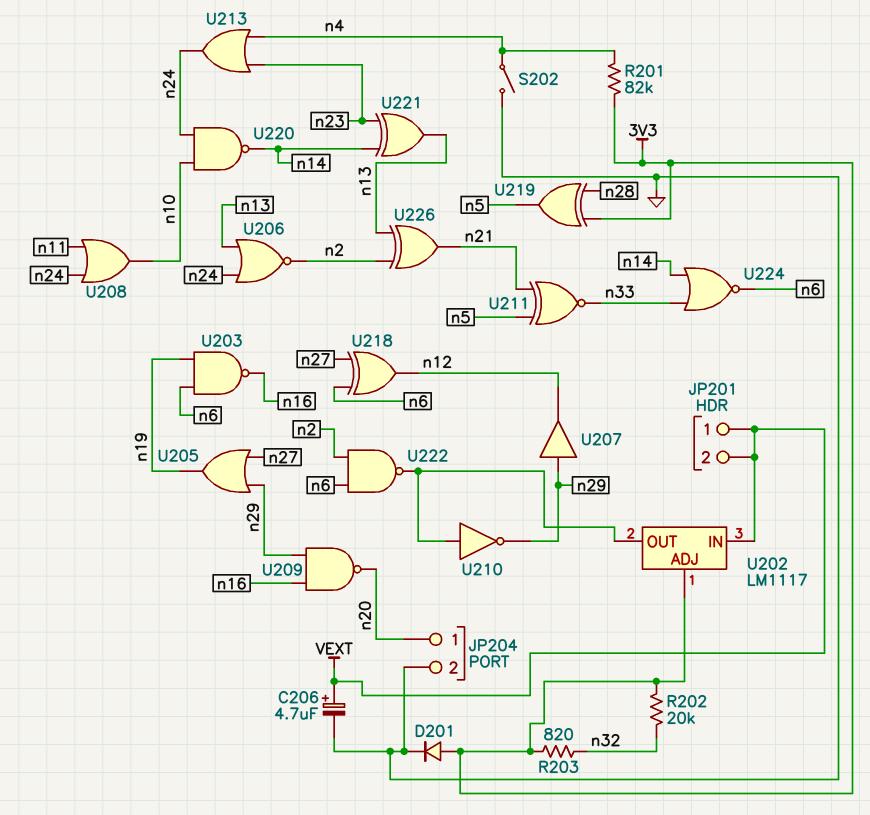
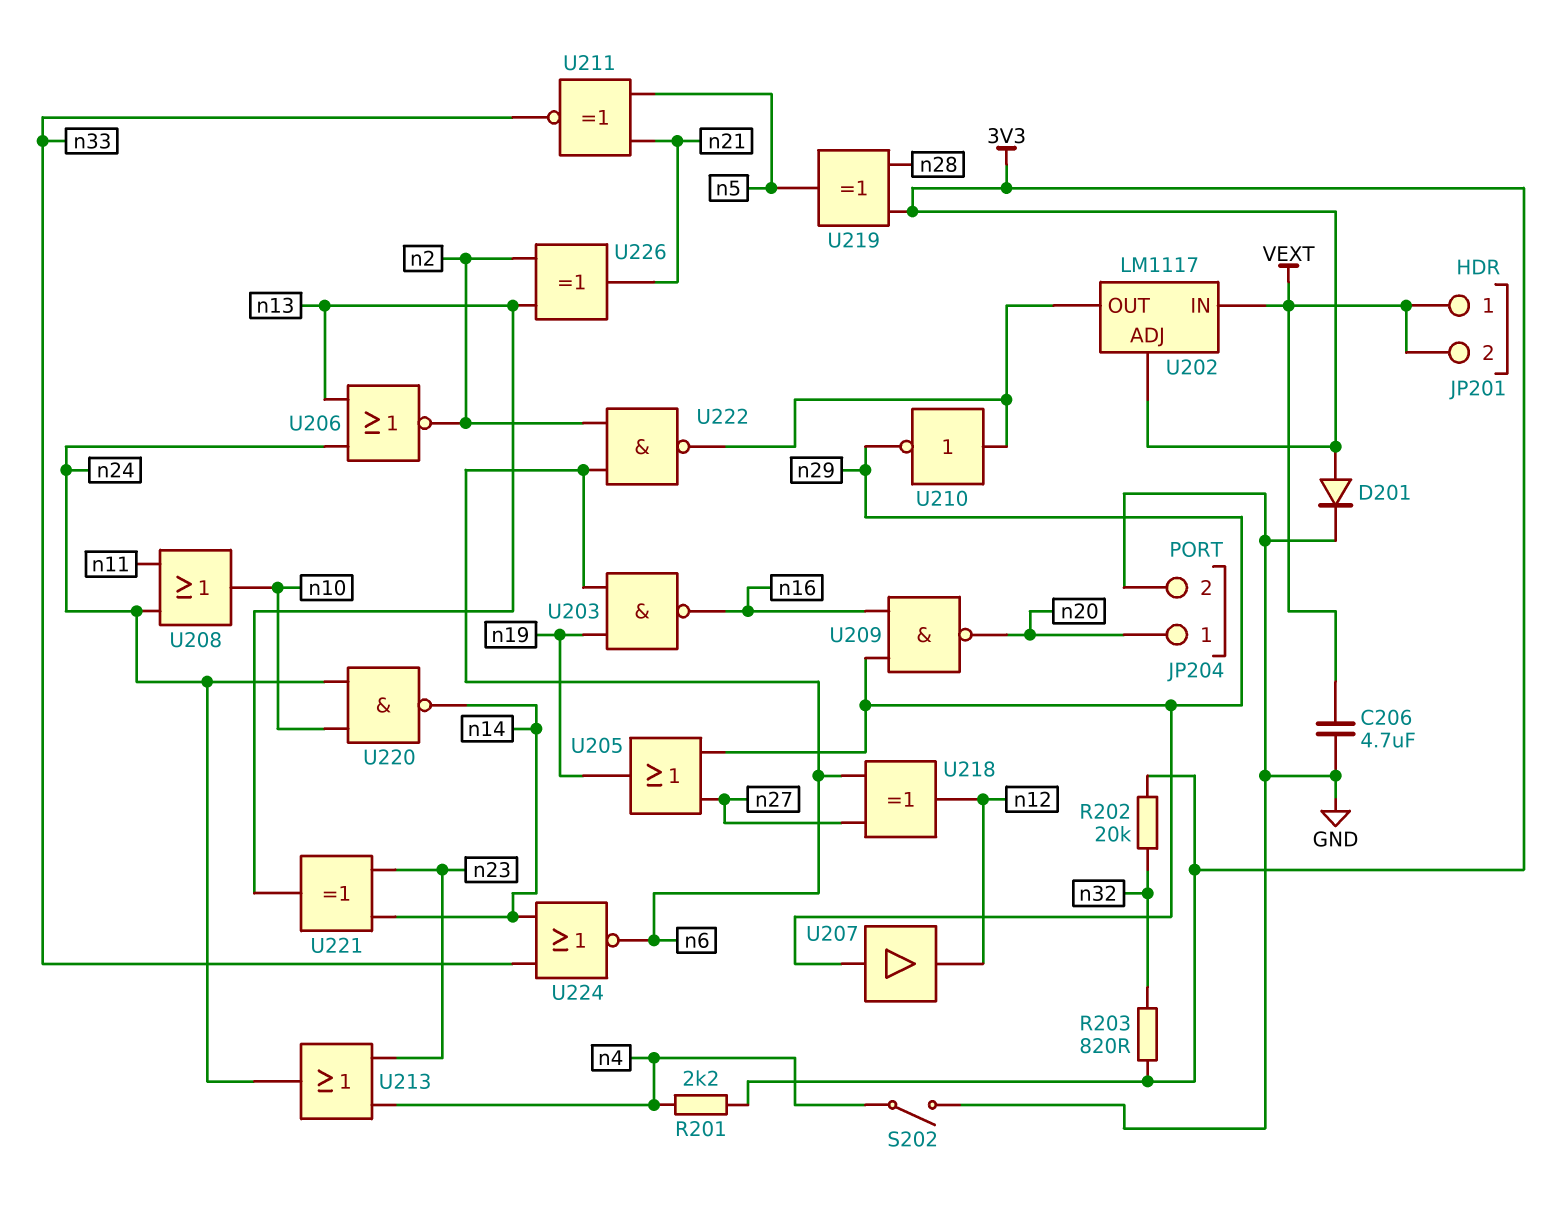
C206: 4.7uF (plus VEXT, minus GND) -> 4.7uF (GND, VEXT)
R201: 82k (3V3, n4) -> 2.2k (3V3, n4)

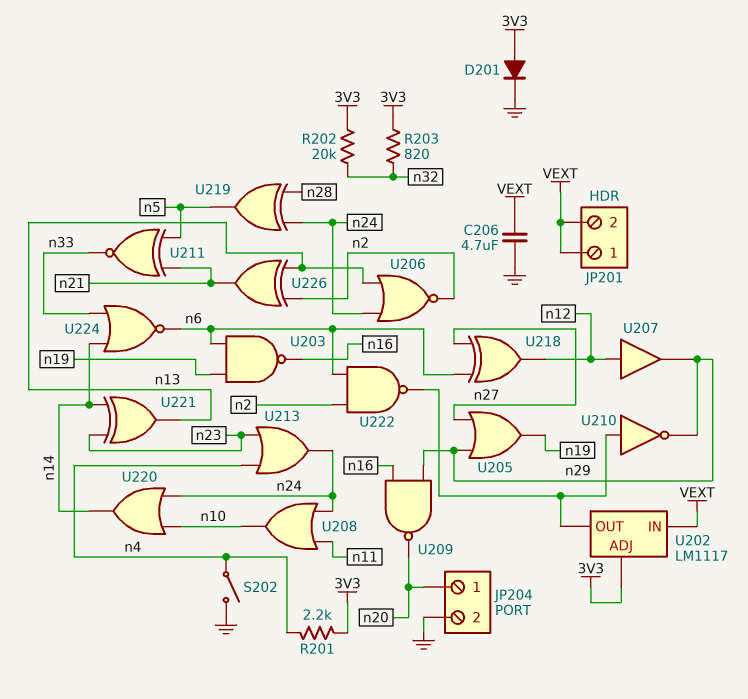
U207: buffer (in n29, out n12) -> buffer (in n12, out n29)
U219: XOR (in 3V3, in n28, out n5) -> XOR (in n24, in n28, out n5)
U220: NAND (in n10, in n24, out n14) -> OR (in n10, in n24, out n14)

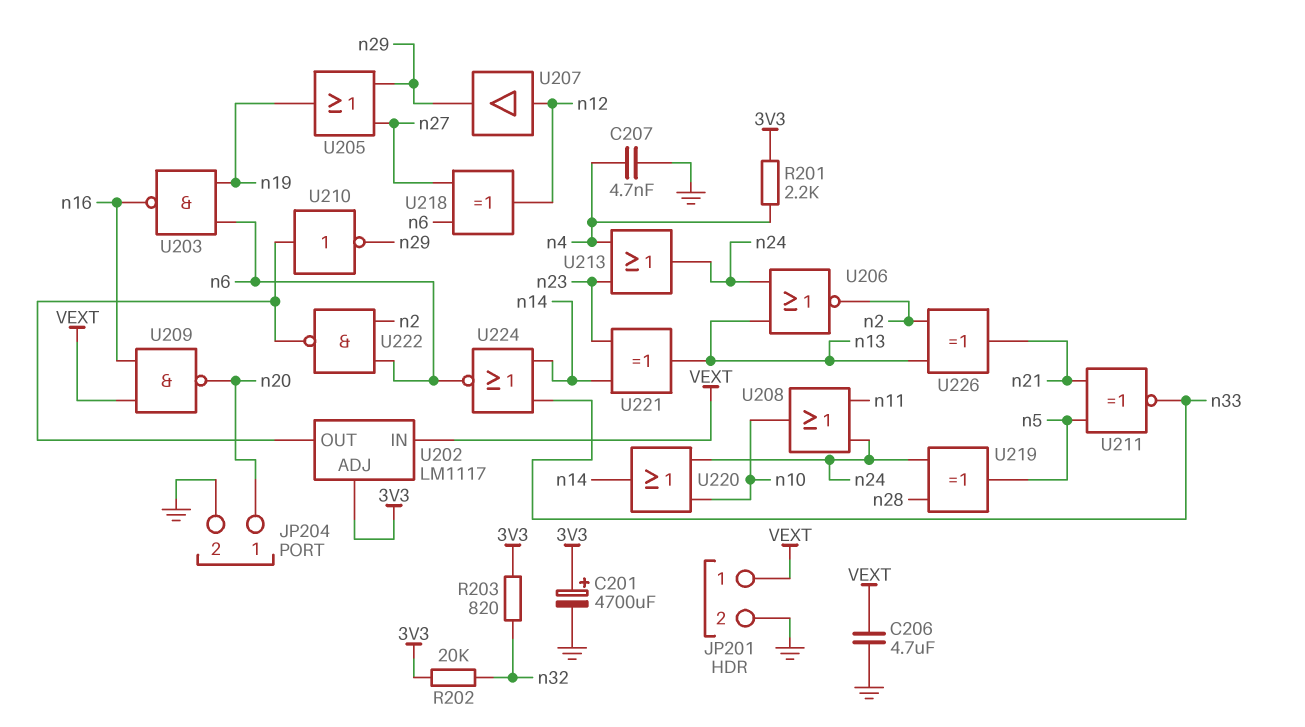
C201: none -> 4700uF (plus 3V3, minus GND)
C207: none -> 4.7nF (GND, n4)
D201: diode (A 3V3, K GND) -> none
JP201 pin 2: VEXT -> GND
S202: switch (GND, n4) -> none
U209: NAND (in n16, in n29, out n20) -> NAND (in VEXT, in n16, out n20)

